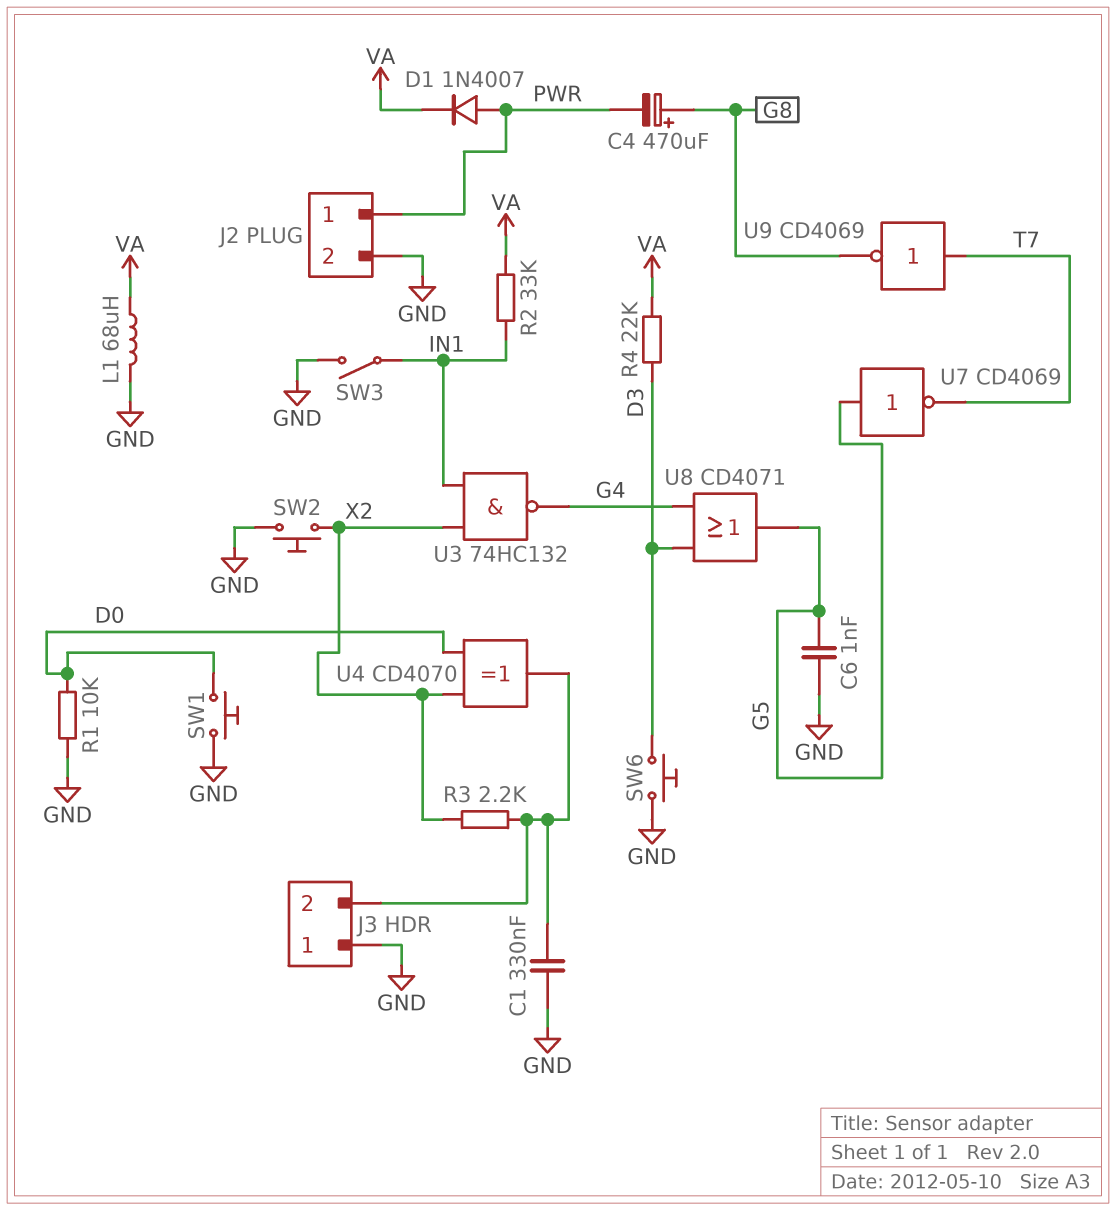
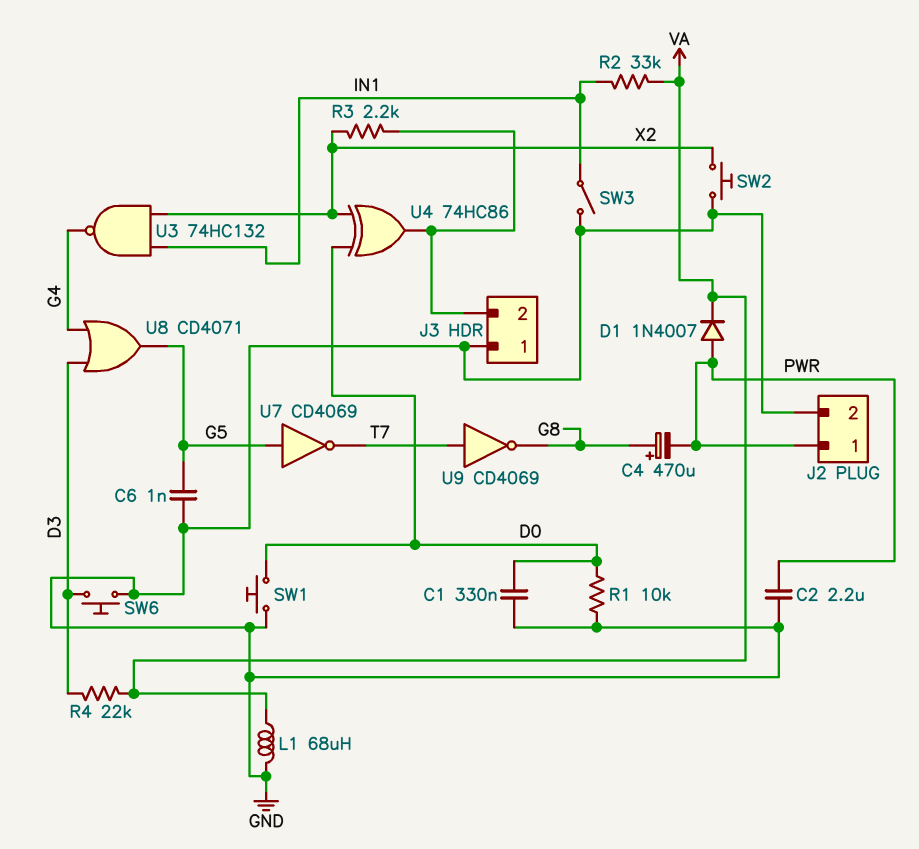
C1: 330nF (GND, J3/2) -> 330nF (D0, GND)
C2: none -> 2.2uF (GND, PWR)
U4: XOR CD4070 (in D0, in X2, out J3/2) -> XOR 74HC86 (in D0, in X2, out J3/2)

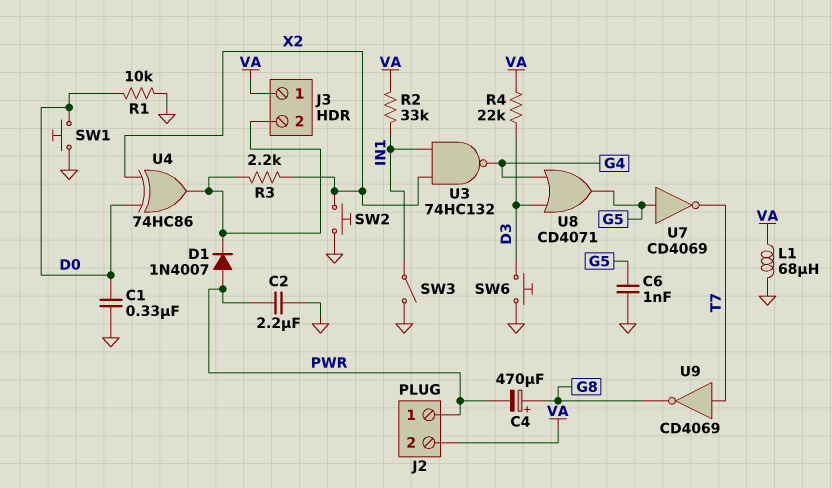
D1: diode 1N4007 (A PWR, K VA) -> diode 1N4007 (A PWR, K J3/2)
J2 pin 2: GND -> VA
J3 pin 1: GND -> VA

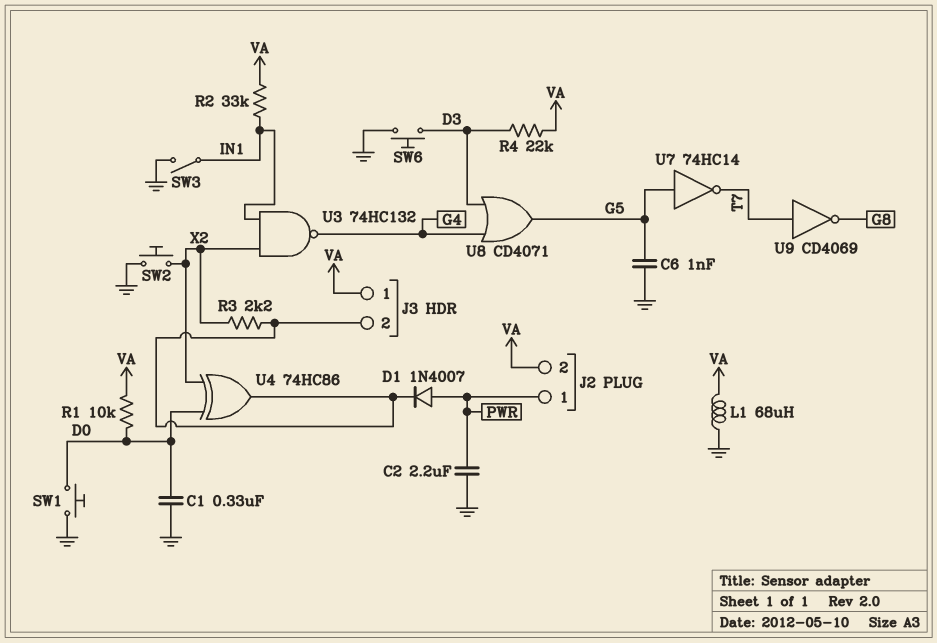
C4: 470uF (plus G8, minus PWR) -> none
R1: 10k (D0, GND) -> 10k (D0, VA)
U7: NOT CD4069 (in G5, out T7) -> NOT 74HC14 (in G5, out T7)

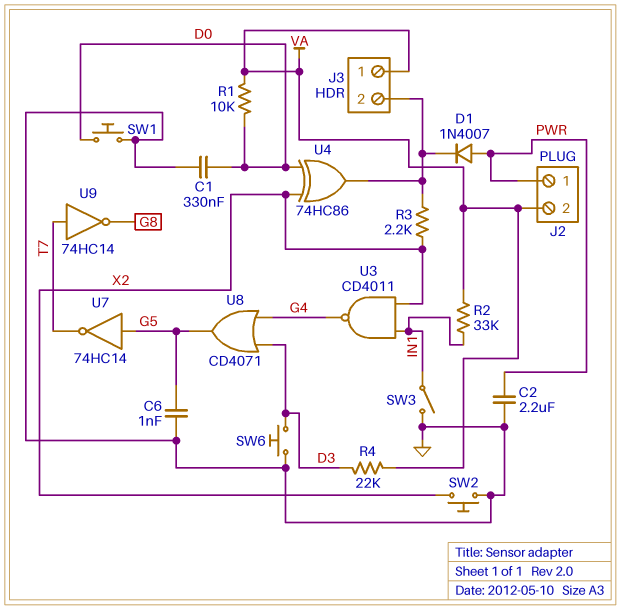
L1: 68uH (GND, VA) -> none
U3: NAND 74HC132 (in IN1, in X2, out G4) -> NAND CD4011 (in IN1, in X2, out G4)
U9: NOT CD4069 (in T7, out G8) -> NOT 74HC14 (in T7, out G8)

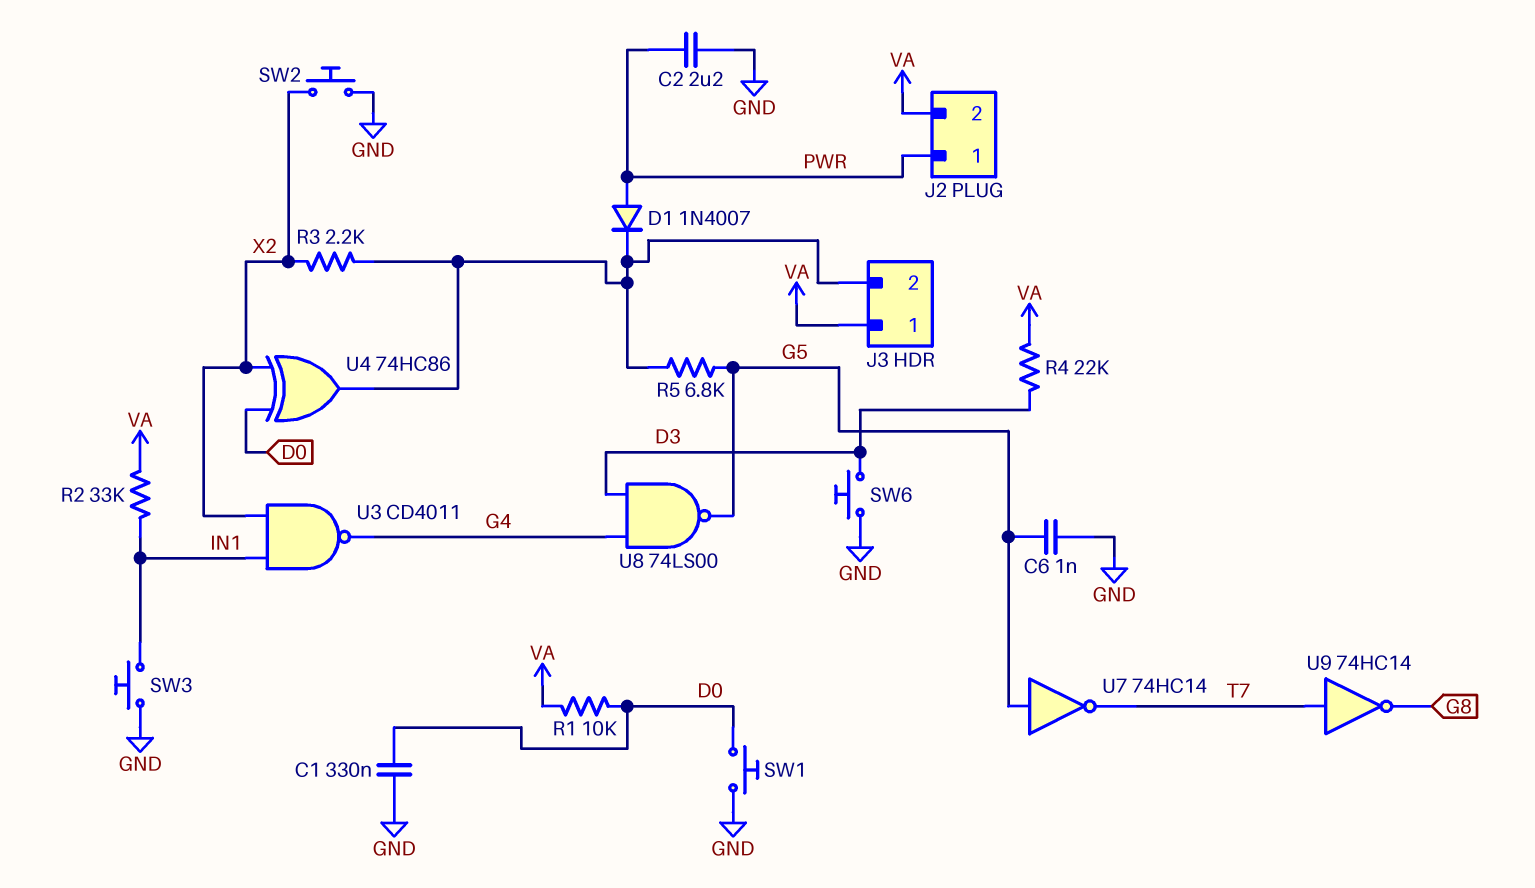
R5: none -> 6.8k (G5, J3/2)
SW3: switch (GND, IN1) -> button (GND, IN1)
U8: OR CD4071 (in D3, in G4, out G5) -> NAND 74LS00 (in D3, in G4, out G5)

